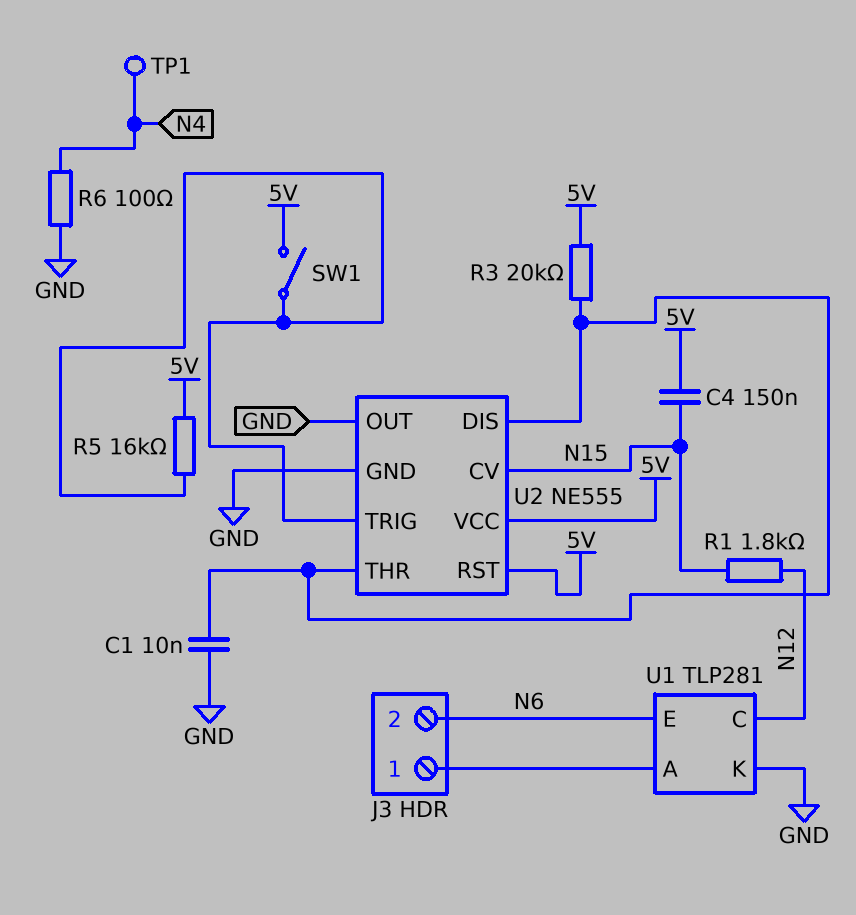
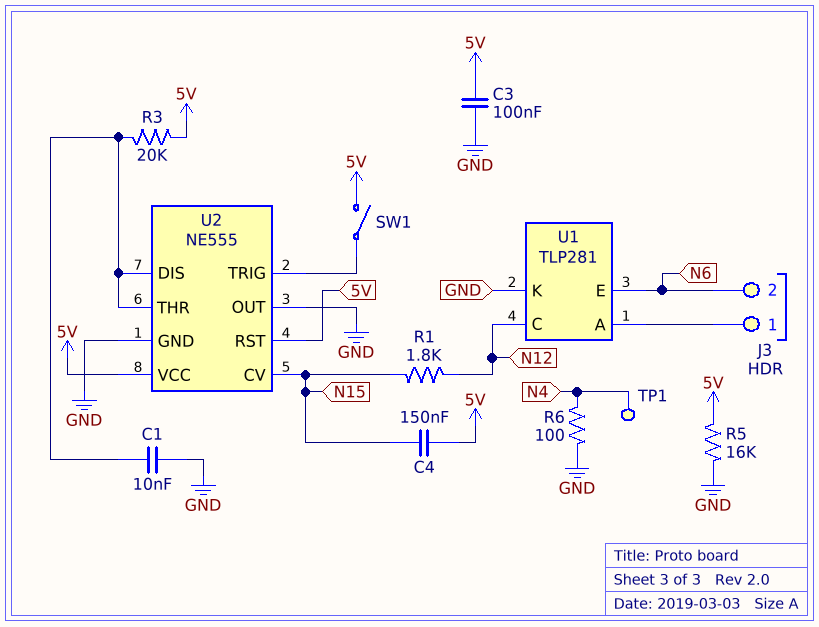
C3: none -> 100nF (5V, GND)
R5: 16k (5V, U2/TRIG) -> 16k (5V, GND)

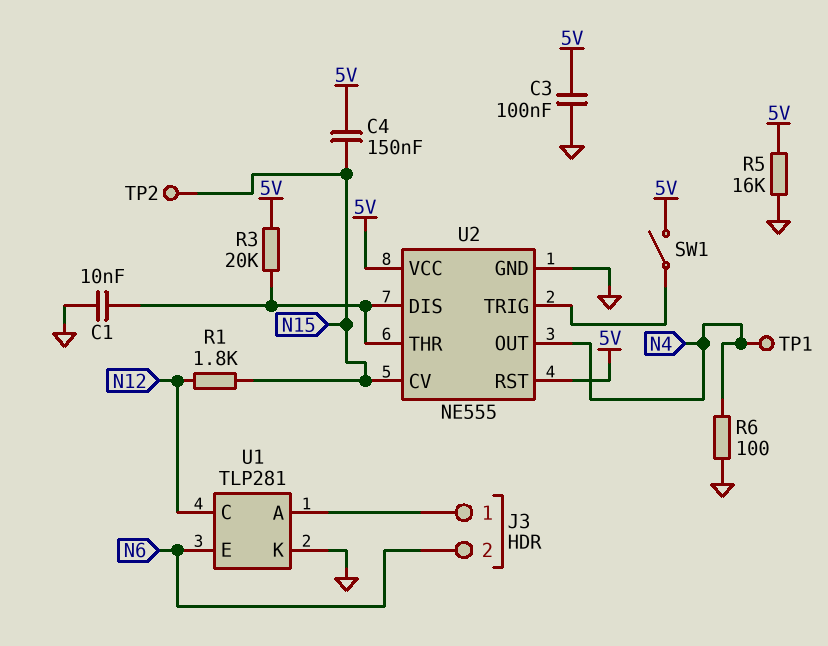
TP2: none -> test point (N15)
U2 pin OUT: GND -> N4

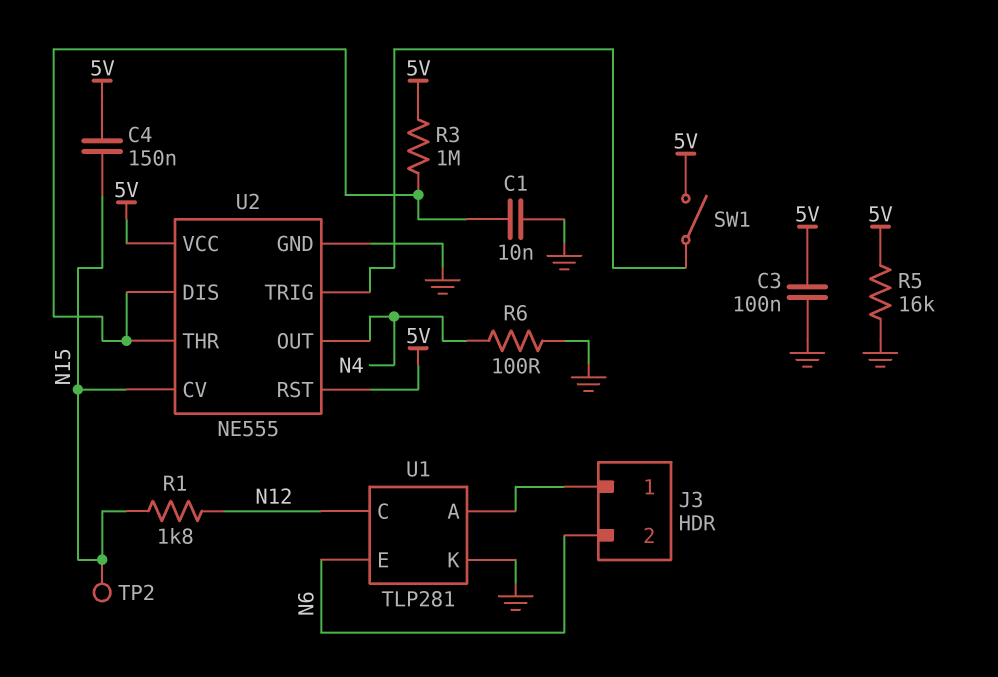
R3: 20k (5V, U2/DIS) -> 1M (5V, U2/DIS)
TP1: test point (N4) -> none

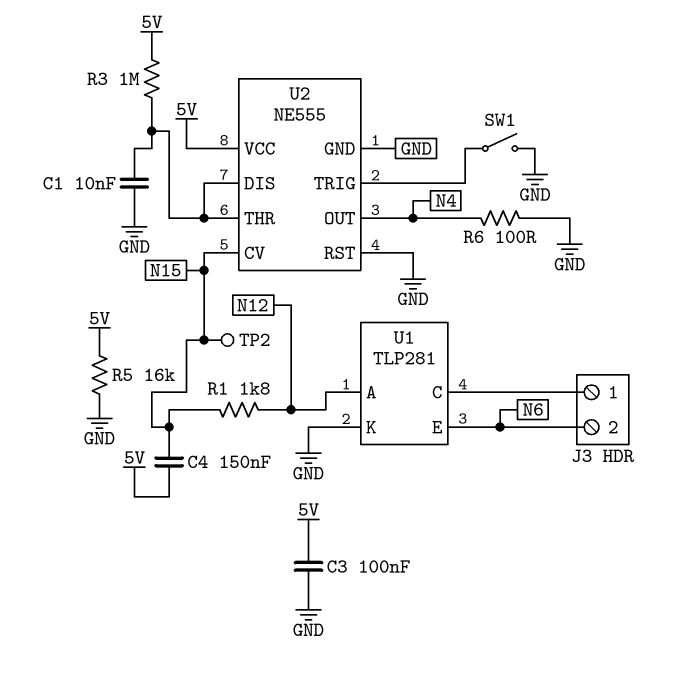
SW1: switch (5V, U2/TRIG) -> switch (GND, U2/TRIG)
U1 pin A: J3/1 -> N12
U1 pin C: N12 -> J3/1
U2 pin RST: 5V -> GND

